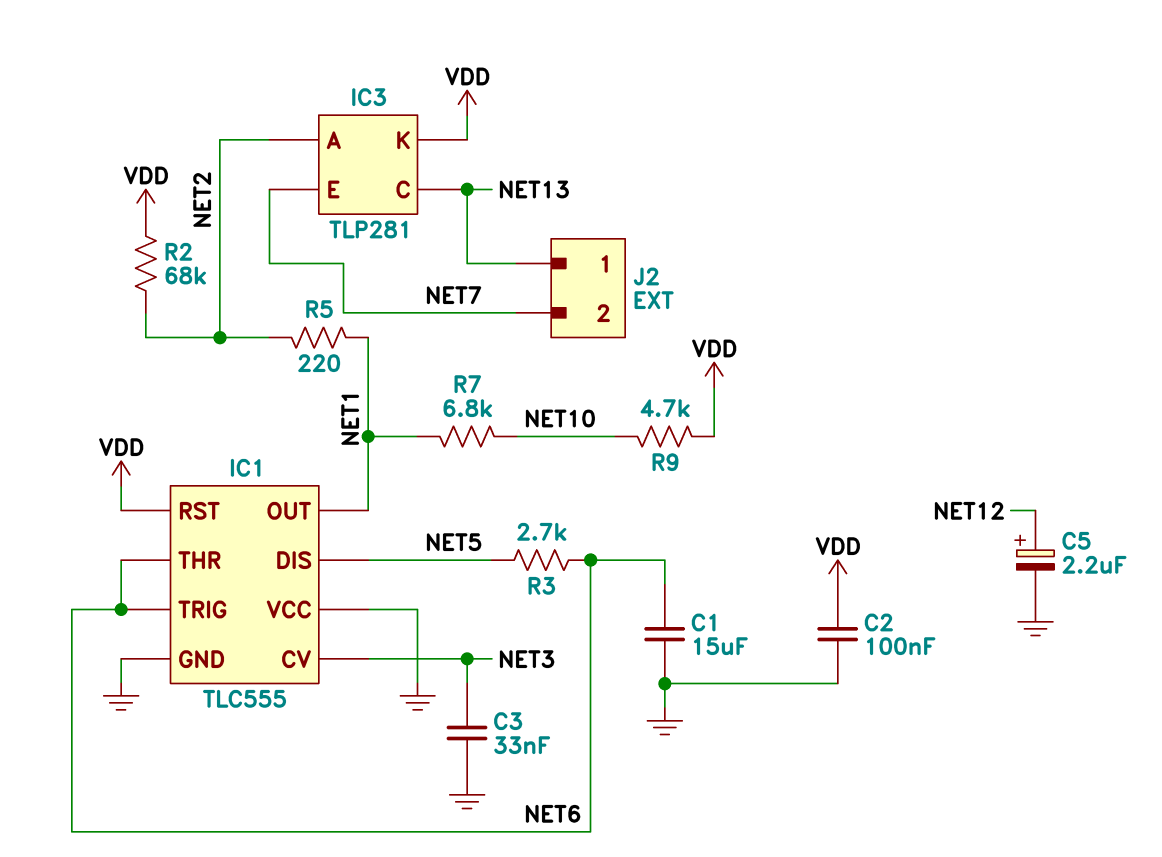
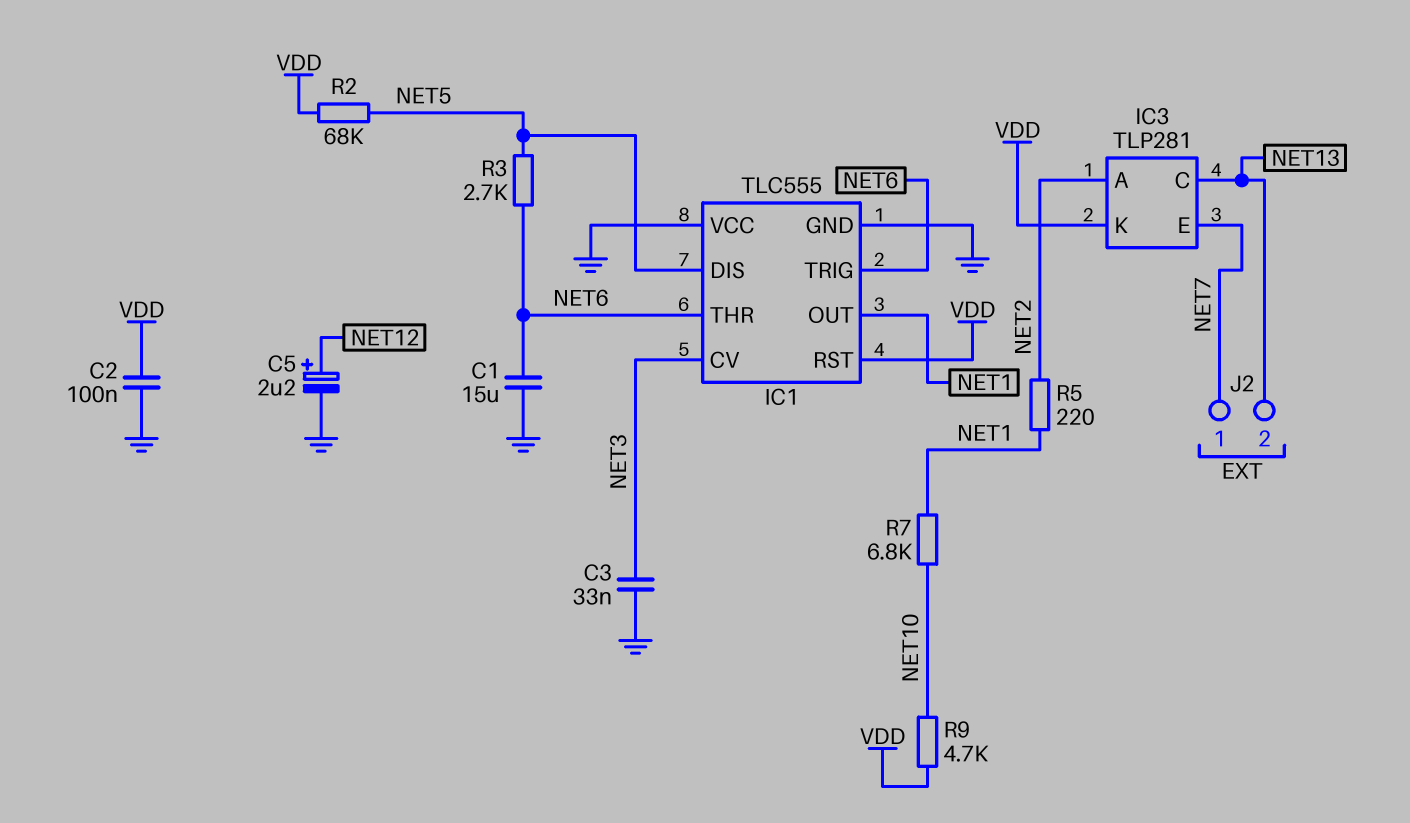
J2 pin 1: NET13 -> NET7
J2 pin 2: NET7 -> NET13
R2: 68k (NET2, VDD) -> 68k (NET5, VDD)

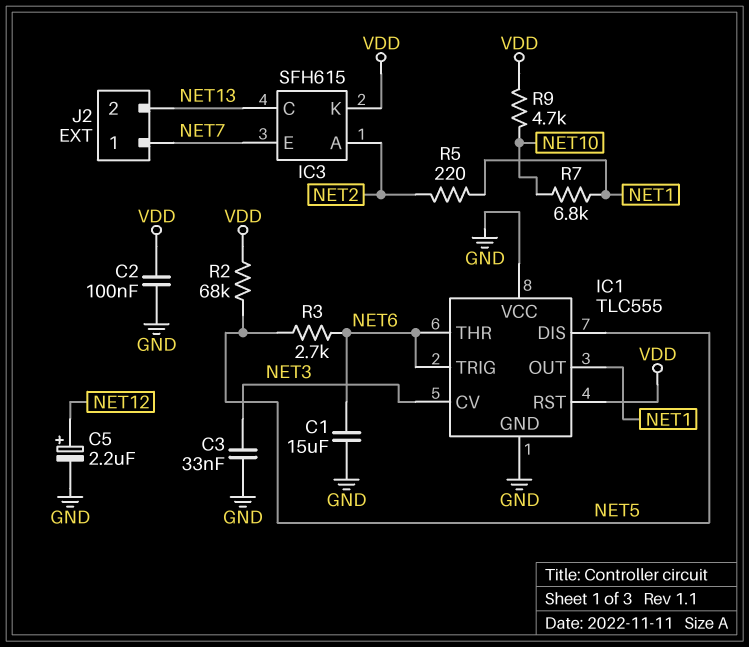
IC3: TLP281 -> SFH615

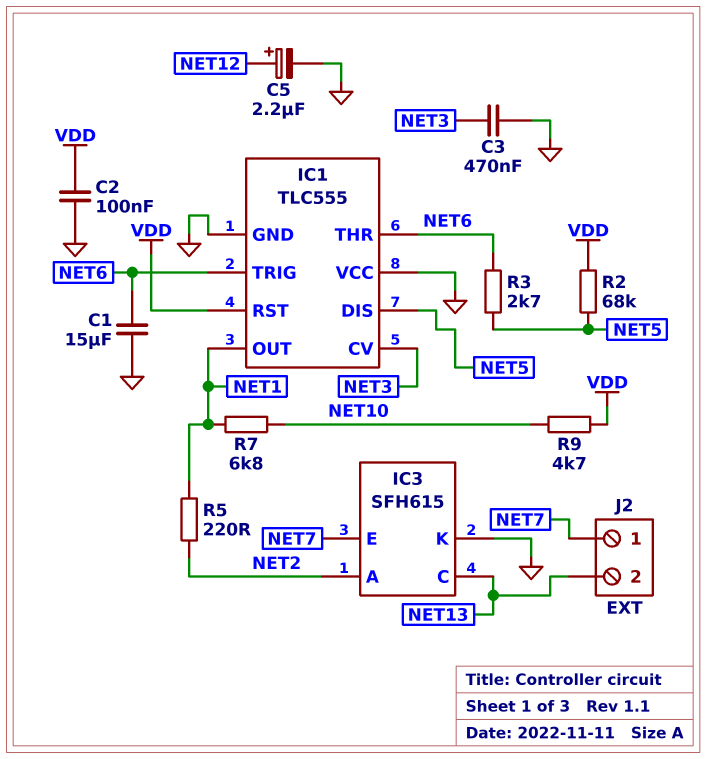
C3: 33nF (GND, NET3) -> 470nF (GND, NET3)
IC3 pin K: VDD -> GND

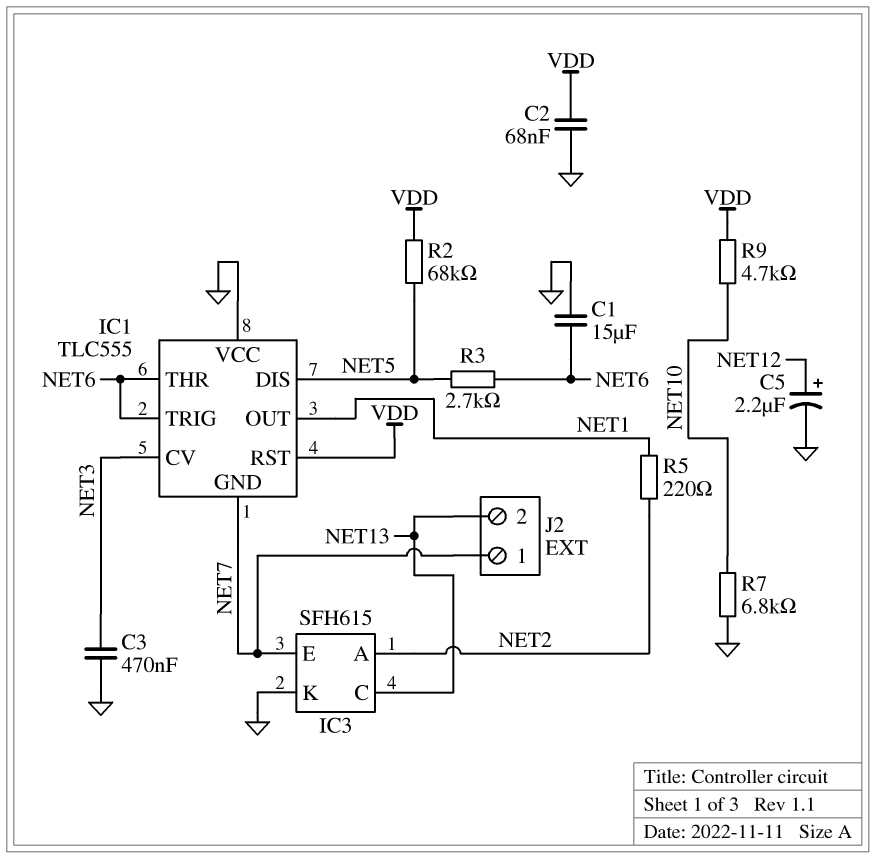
C2: 100nF (GND, VDD) -> 68nF (GND, VDD)
IC1 pin GND: GND -> NET7
R7: 6.8k (NET1, NET10) -> 6.8k (GND, NET10)

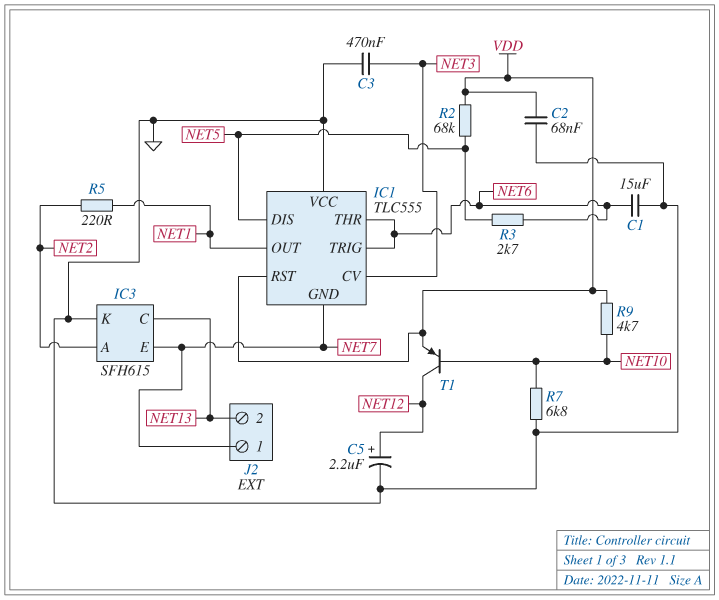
T1: none -> PNP (B NET10, C NET12, E VDD)

